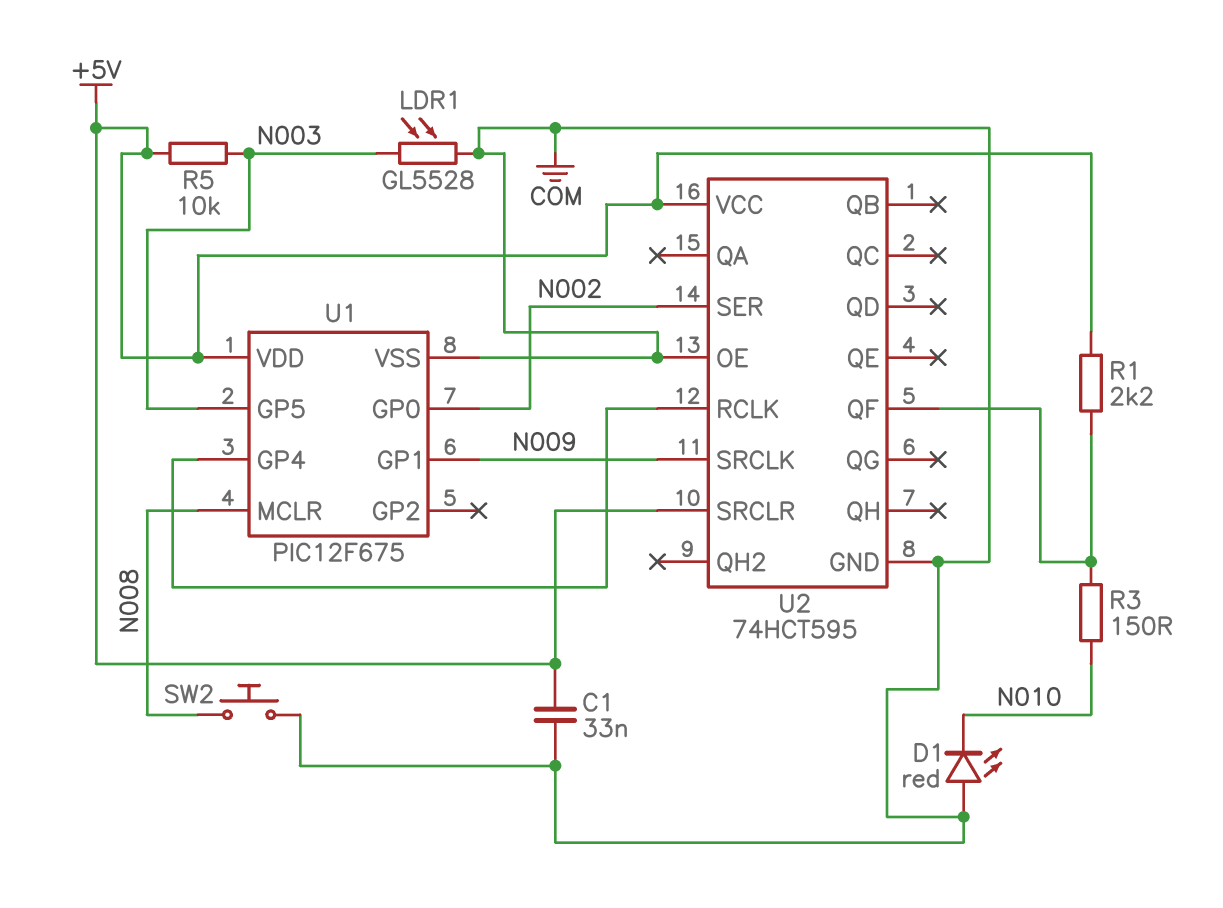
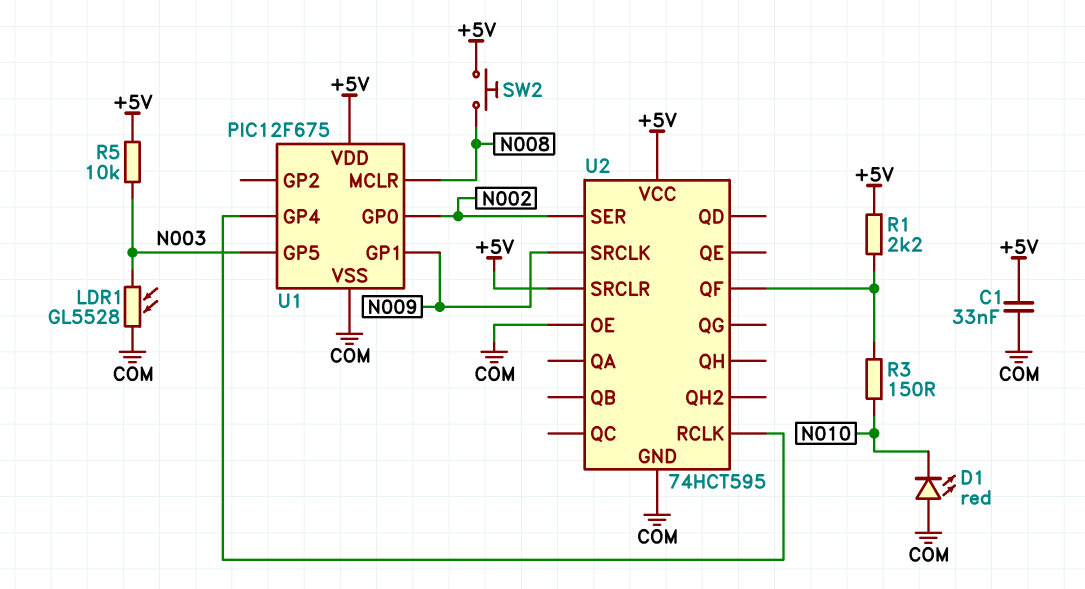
SW2: button (COM, N008) -> button (+5V, N008)

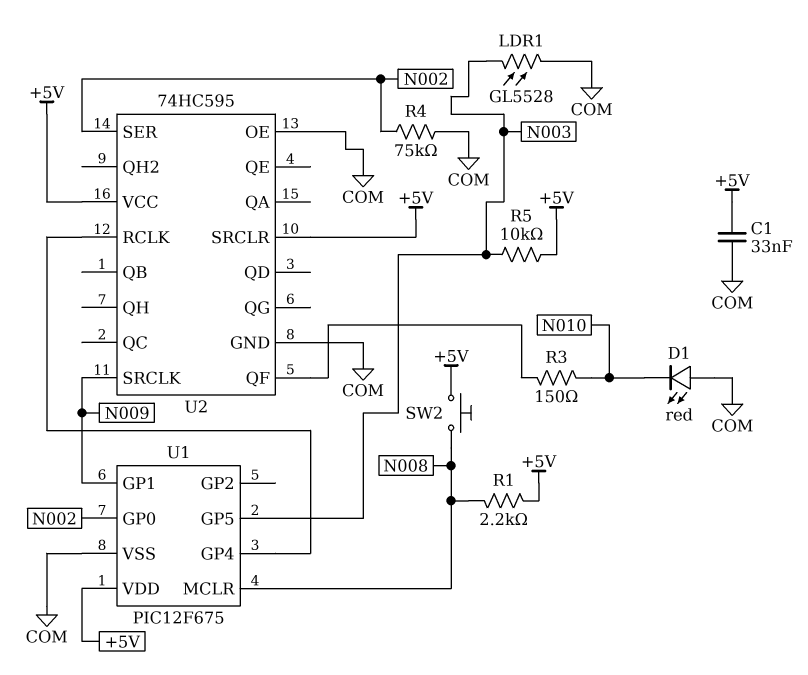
R1: 2.2k (+5V, U2/QF) -> 2.2k (+5V, N008)
R4: none -> 75k (COM, N002)
U2: 74HCT595 -> 74HC595

